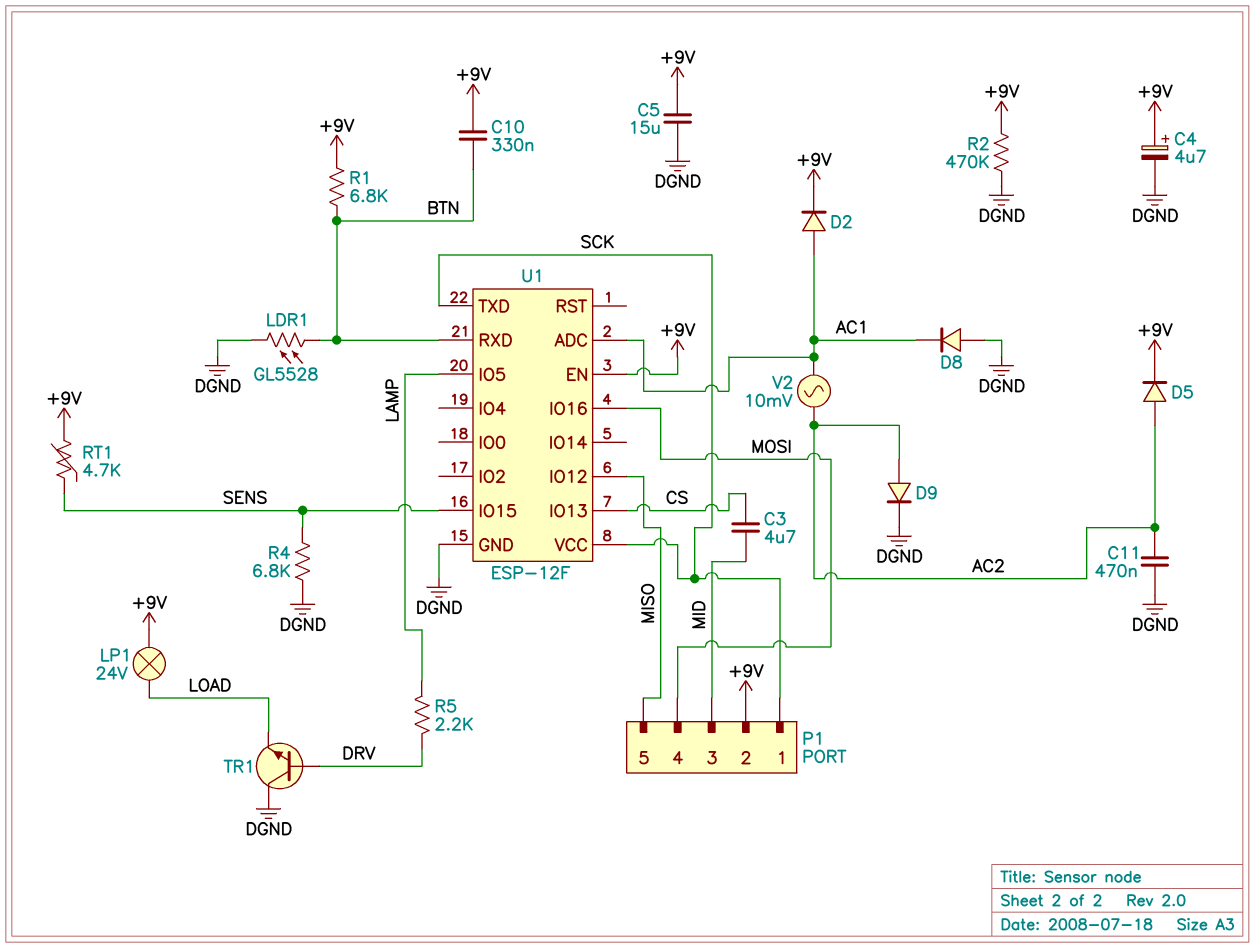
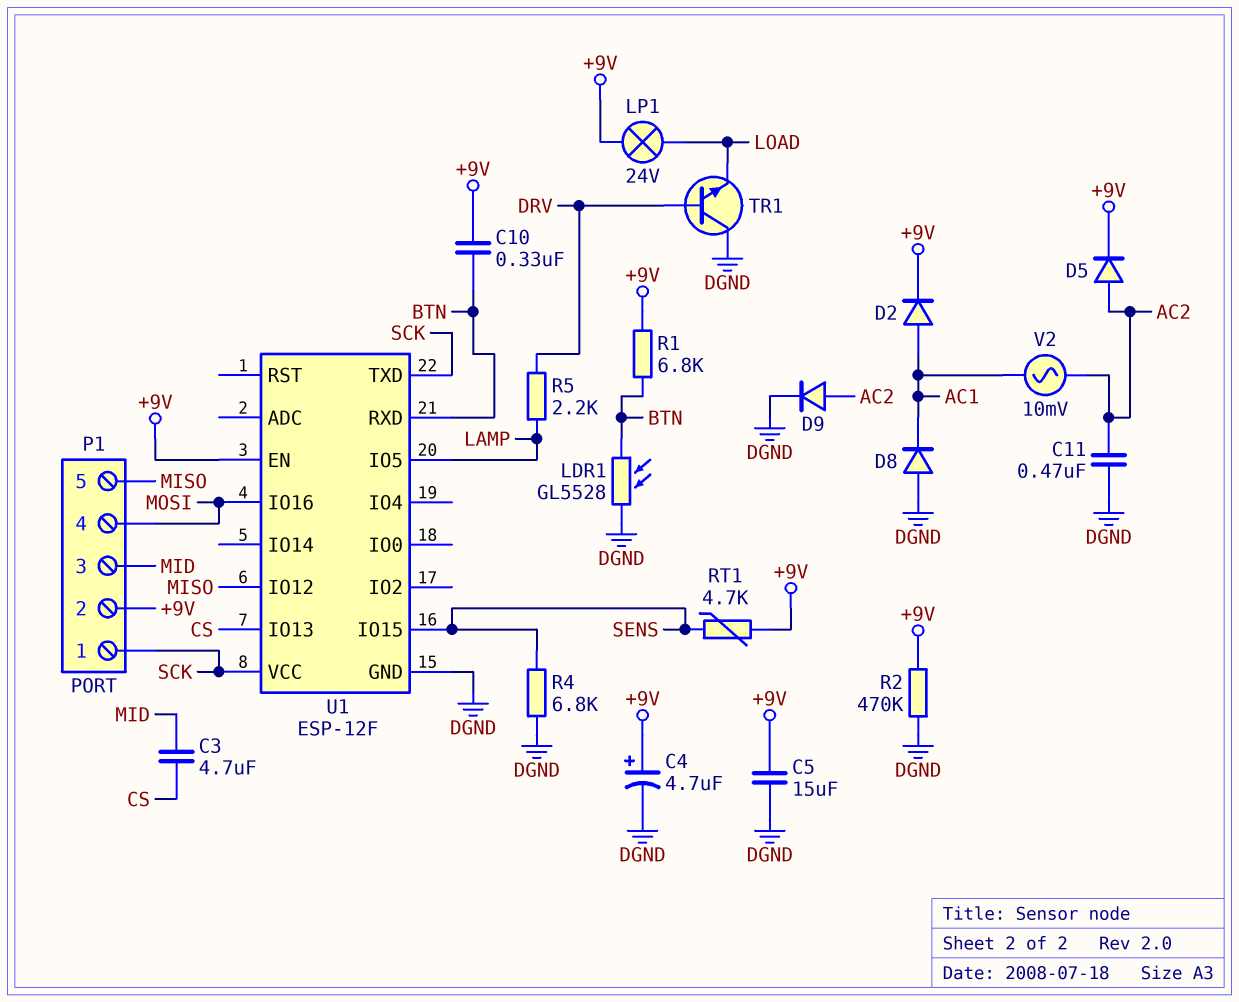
U1 pin ADC: AC1 -> none

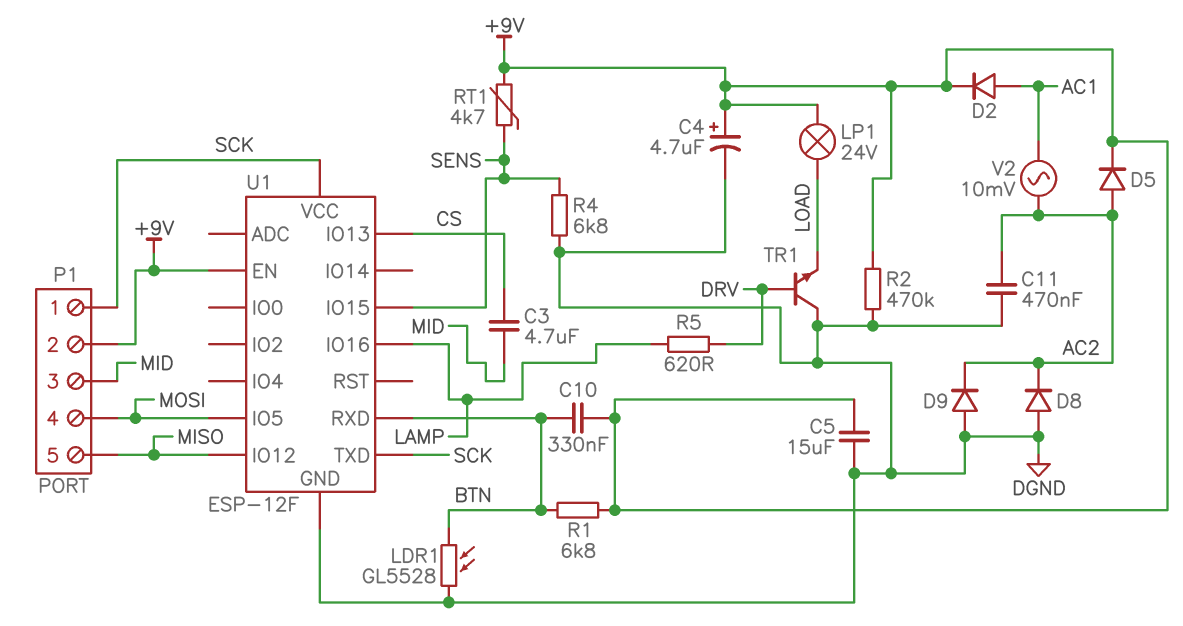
D8: diode (A DGND, K AC1) -> diode (A DGND, K AC2)
D9: diode (A AC2, K DGND) -> diode (A DGND, K AC2)
R5: 2.2k (DRV, LAMP) -> 620 (DRV, LAMP)
U1 pin IO5: LAMP -> MOSI
U1 pin IO16: MOSI -> LAMP

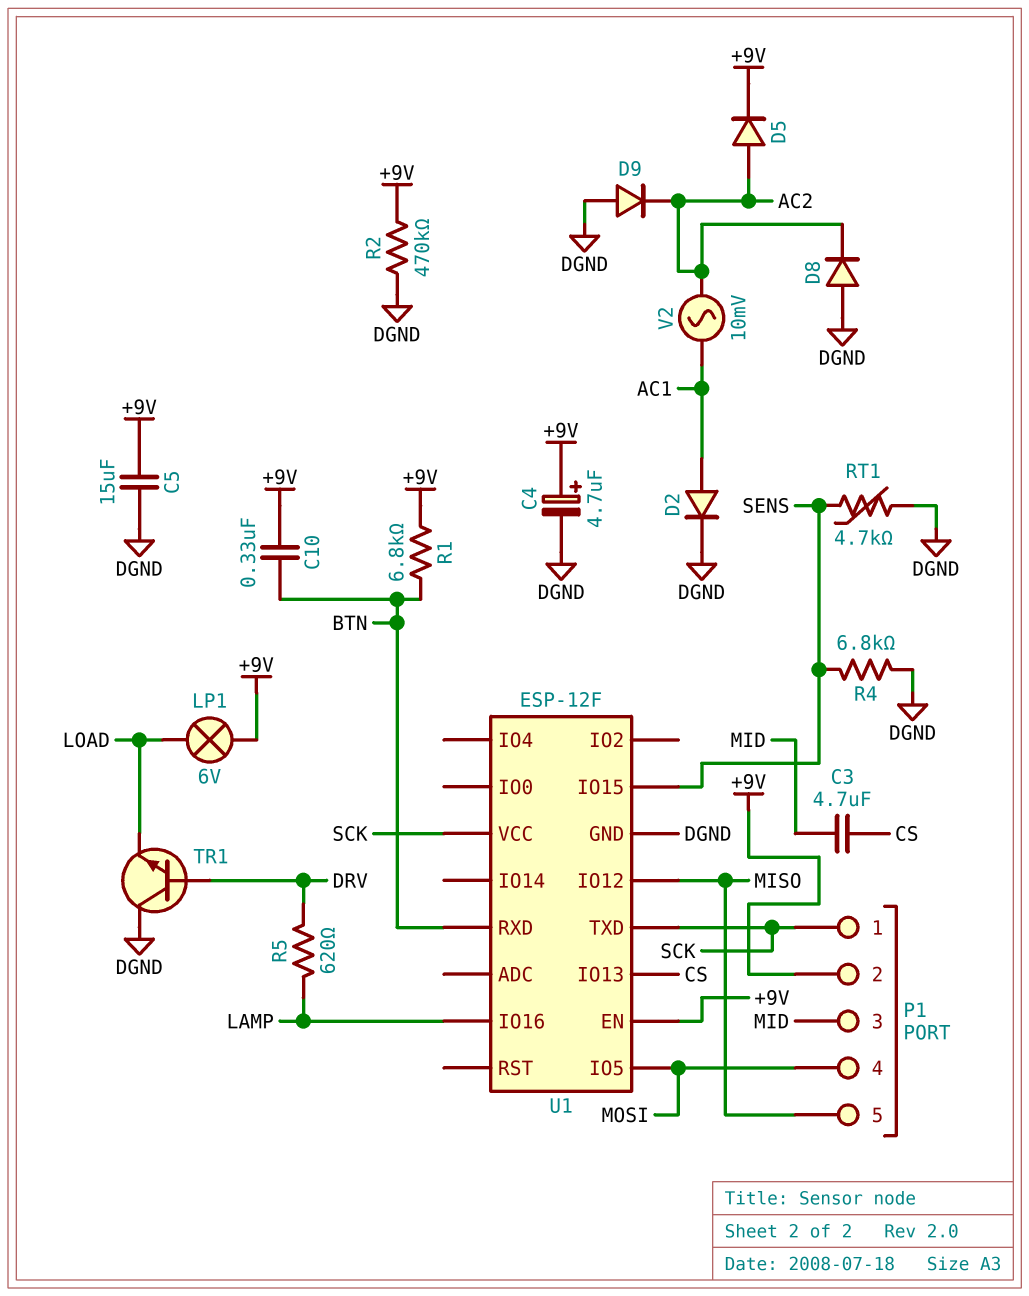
C11: 470nF (AC2, DGND) -> none
D2: diode (A AC1, K +9V) -> diode (A AC1, K DGND)
LDR1: GL5528 (BTN, DGND) -> none
LP1: lamp 24V (+9V, LOAD) -> lamp 6V (+9V, LOAD)
RT1: 4.7k (+9V, SENS) -> 4.7k (DGND, SENS)

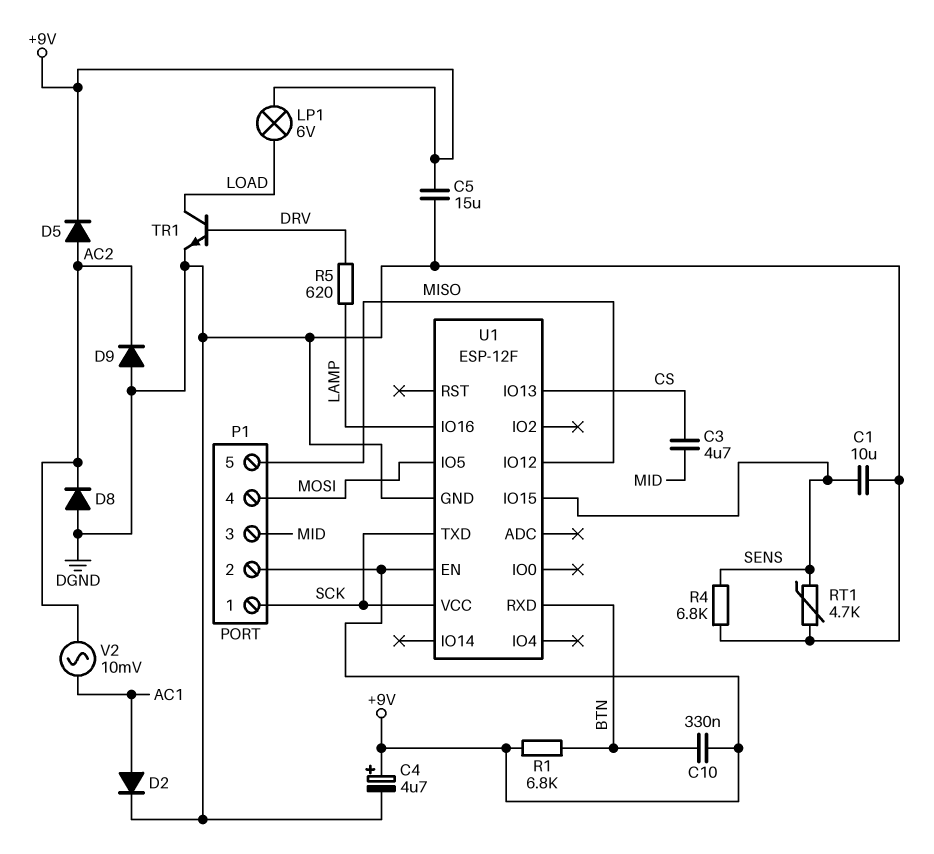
C1: none -> 10uF (DGND, SENS)
R2: 470k (+9V, DGND) -> none
TR1: NPN (B DRV, C DGND, E LOAD) -> NPN (B DRV, C LOAD, E DGND)

